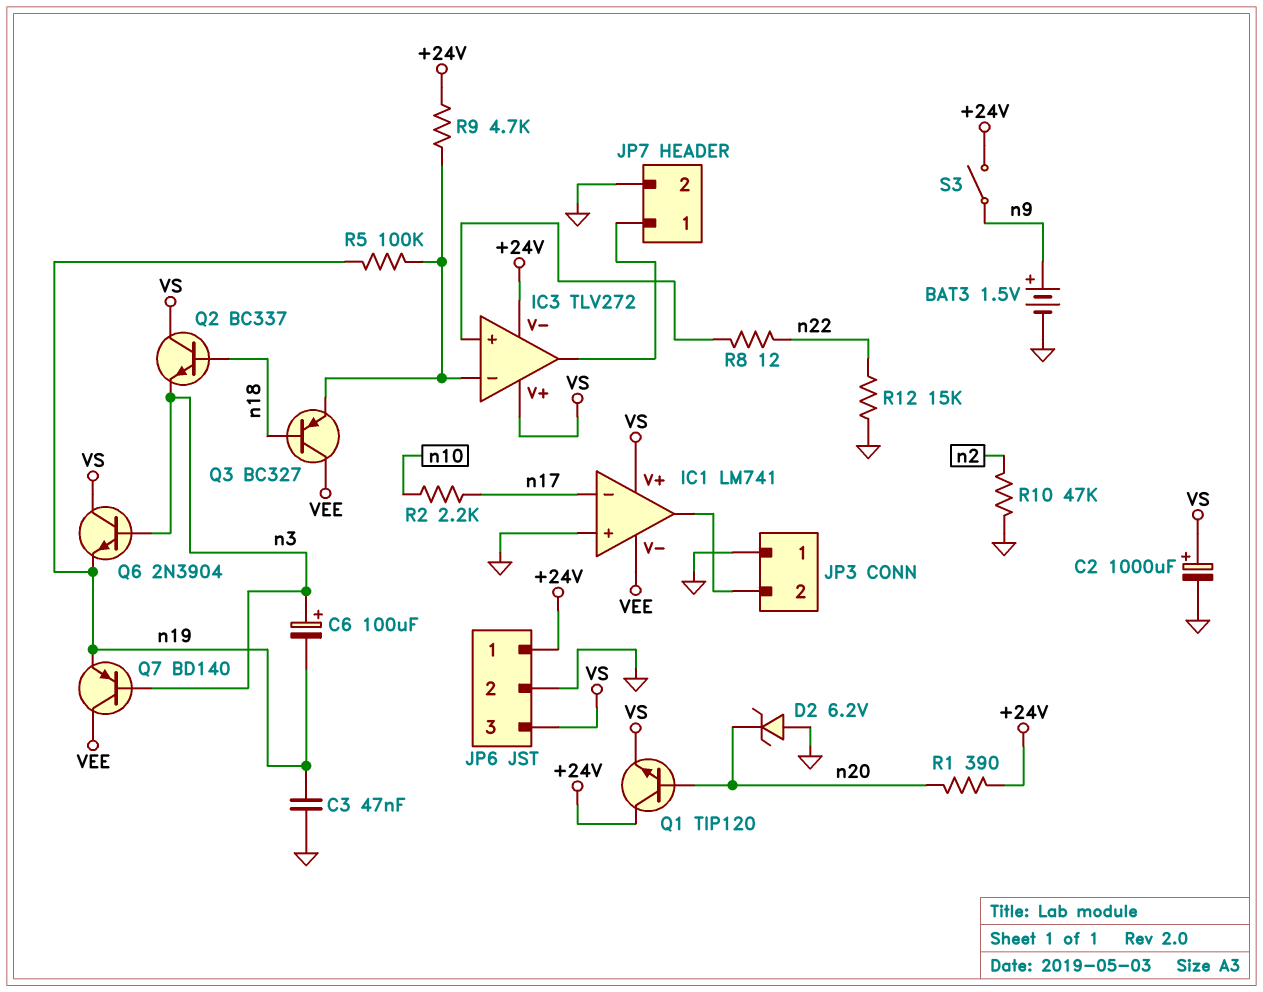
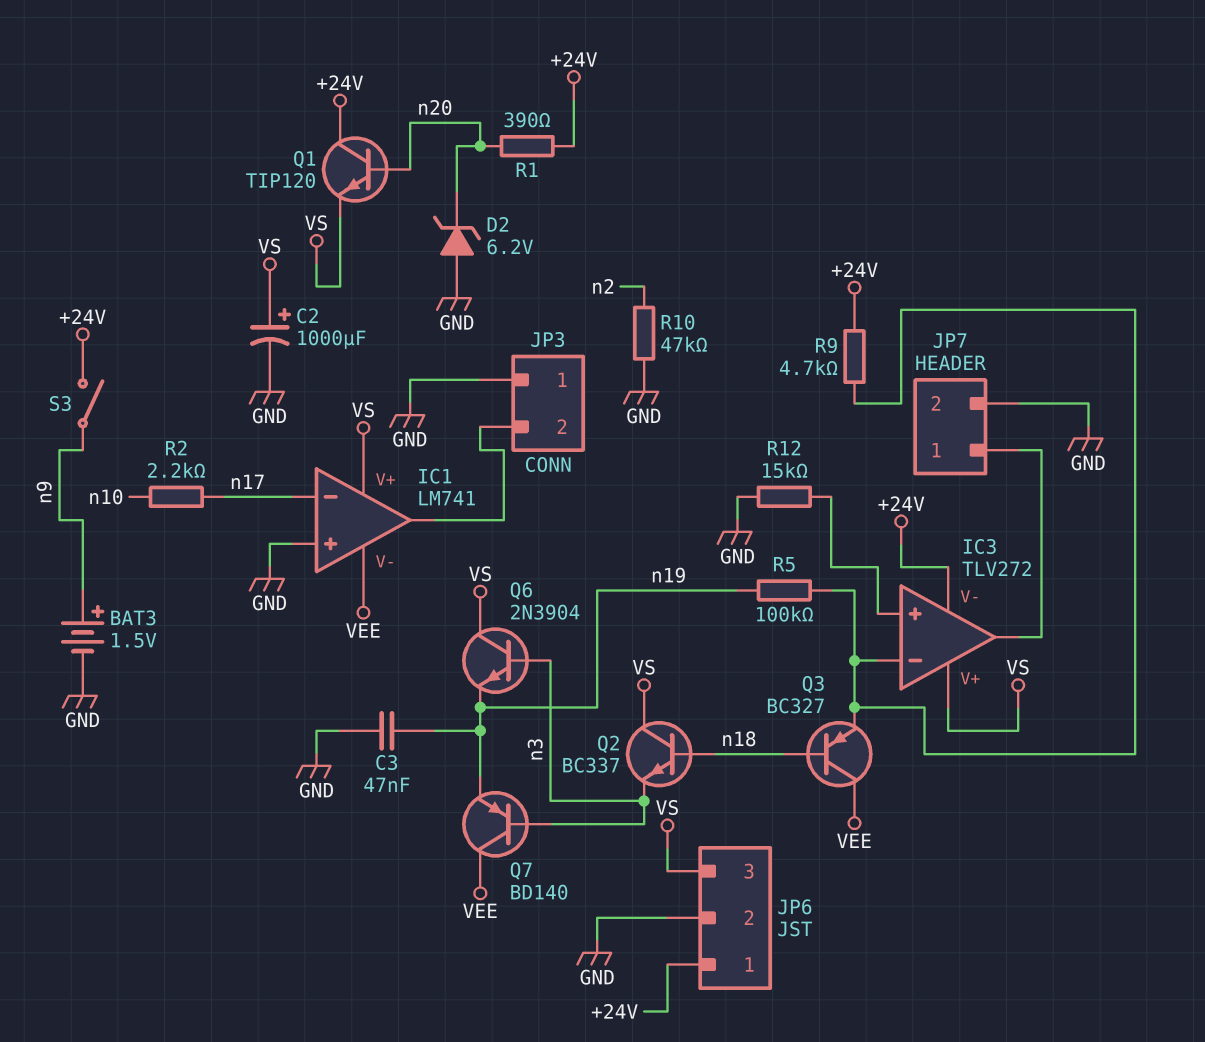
C6: 100uF (plus n3, minus n19) -> none
R8: 12 (IC3/in+, n22) -> none
R12: 15k (GND, n22) -> 15k (GND, IC3/in+)

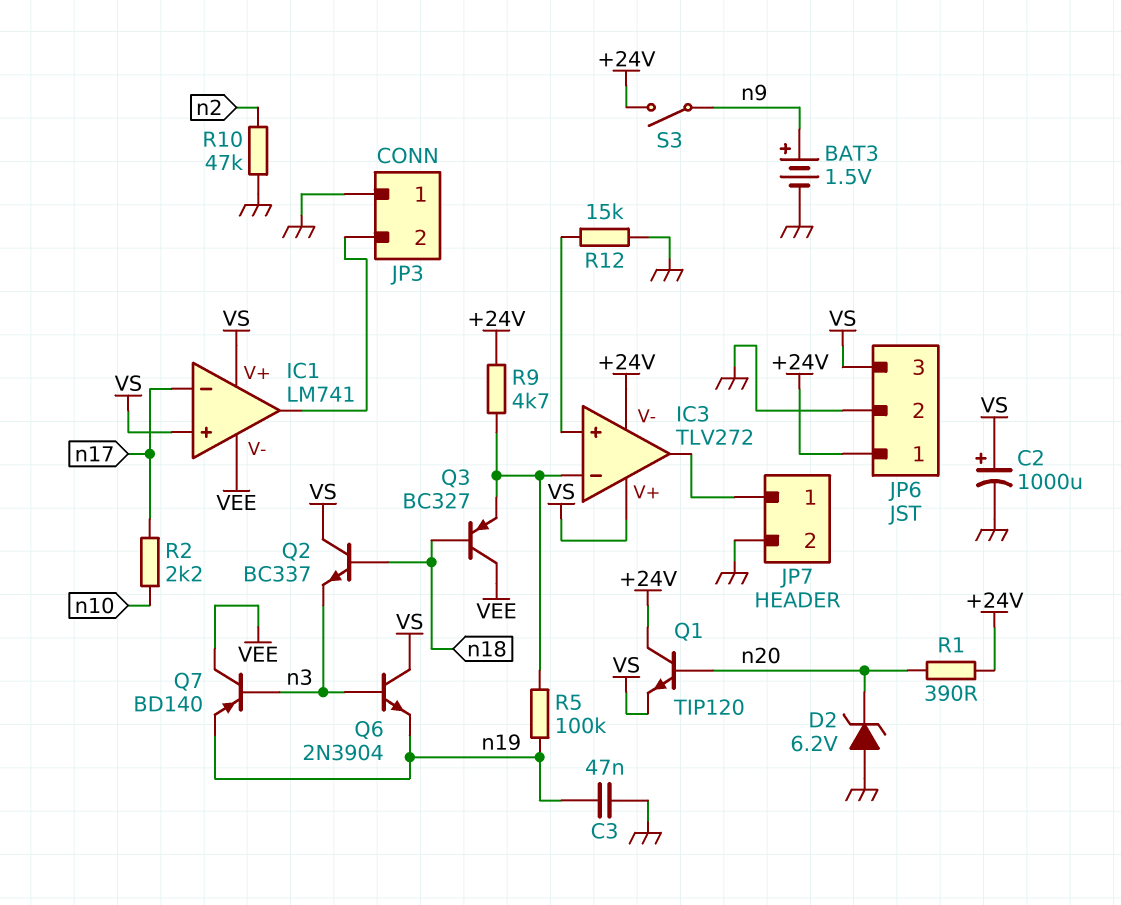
IC1 pin in+: GND -> VS

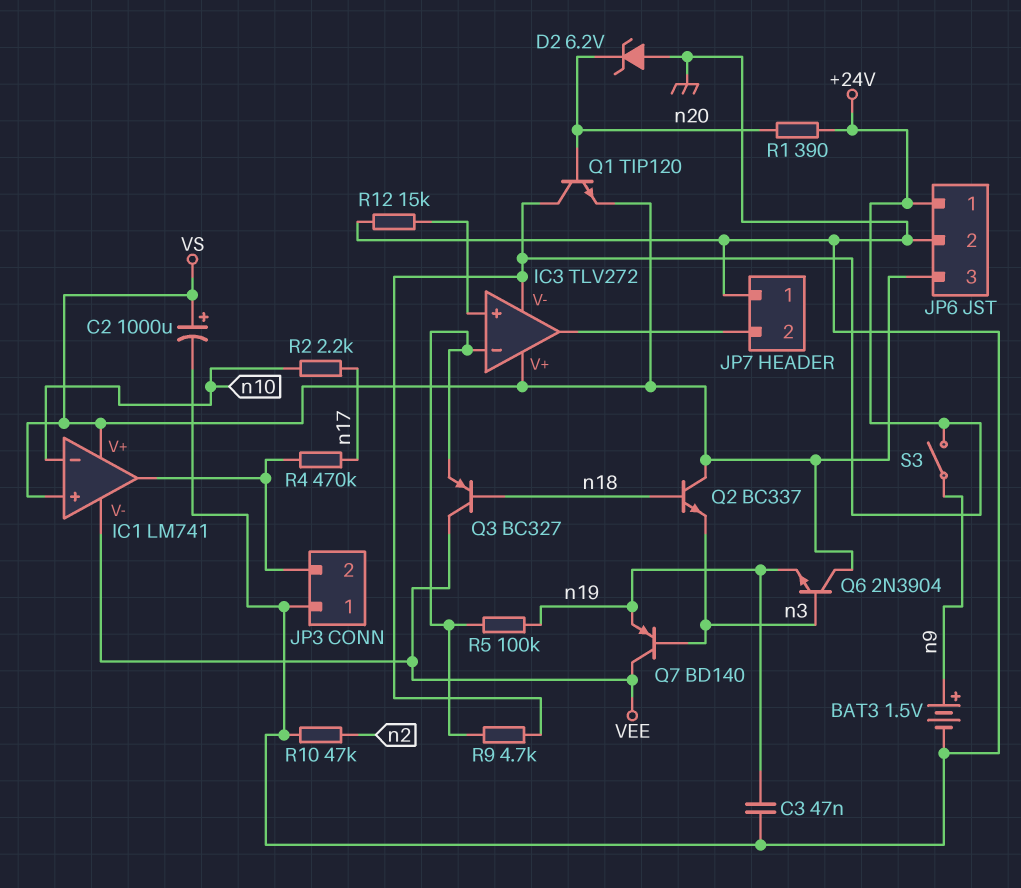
IC1 pin in-: n17 -> n10
JP7 pin 1: IC3/out -> GND
JP7 pin 2: GND -> IC3/out
R4: none -> 470k (IC1/out, n17)

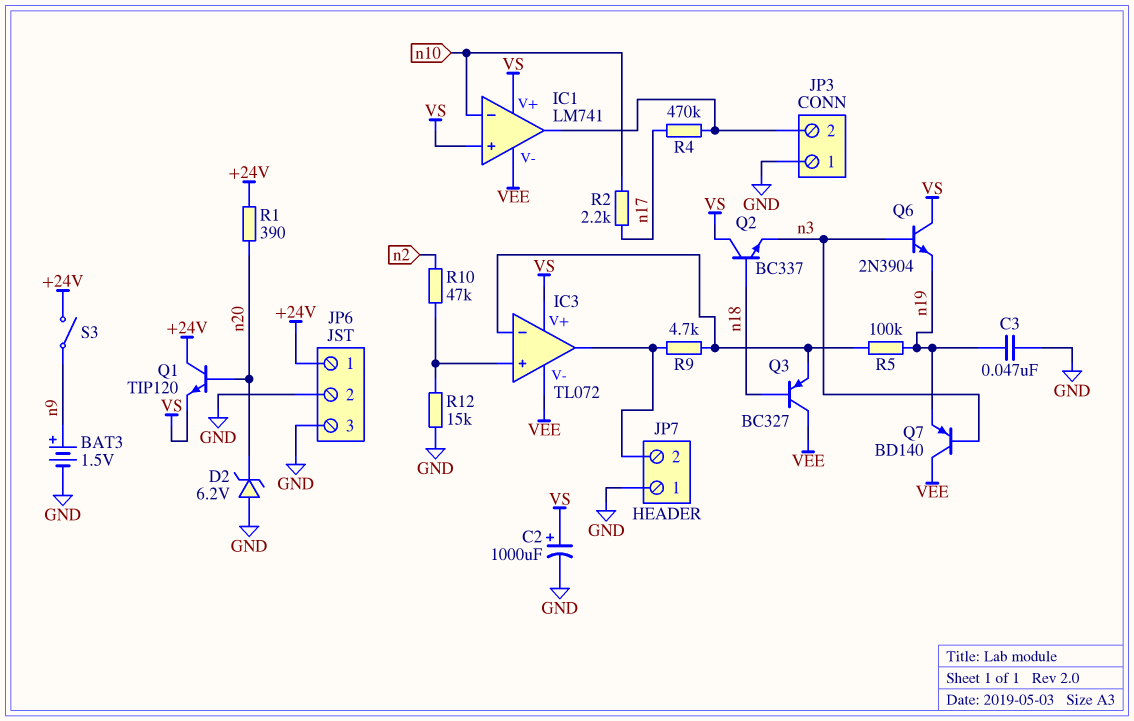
IC3: TLV272 -> TL072
IC3 pin V-: +24V -> VEE
JP6 pin 3: VS -> GND
R9: 4.7k (+24V, IC3/in-) -> 4.7k (IC3/in-, IC3/out)
R10: 47k (GND, n2) -> 47k (IC3/in+, n2)

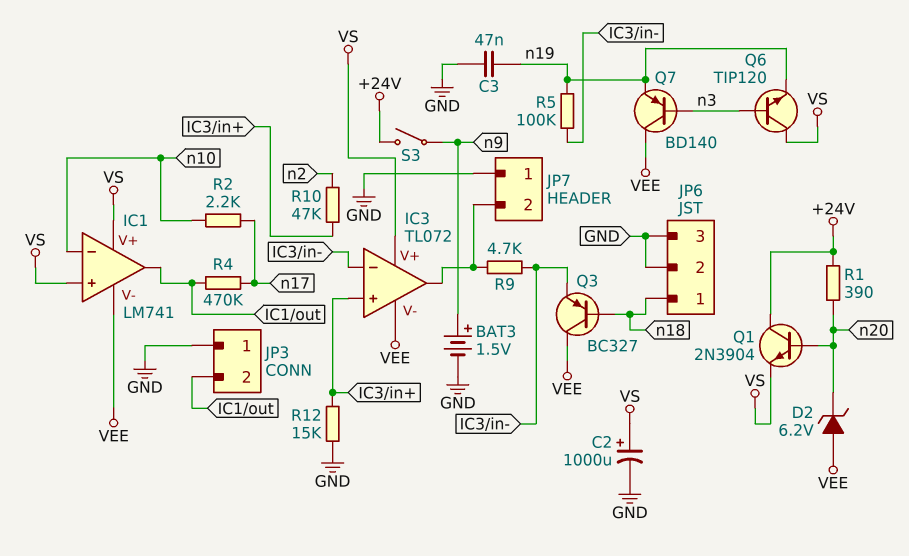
D2: zener 6.2V (A GND, K n20) -> zener 6.2V (A VEE, K n20)
JP6 pin 1: +24V -> n18
Q1: NPN TIP120 (B n20, C +24V, E VS) -> NPN 2N3904 (B n20, C +24V, E VS)
Q2: NPN BC337 (B n18, C VS, E n3) -> none
Q6: NPN 2N3904 (B n3, C VS, E n19) -> NPN TIP120 (B n3, C VS, E n19)

